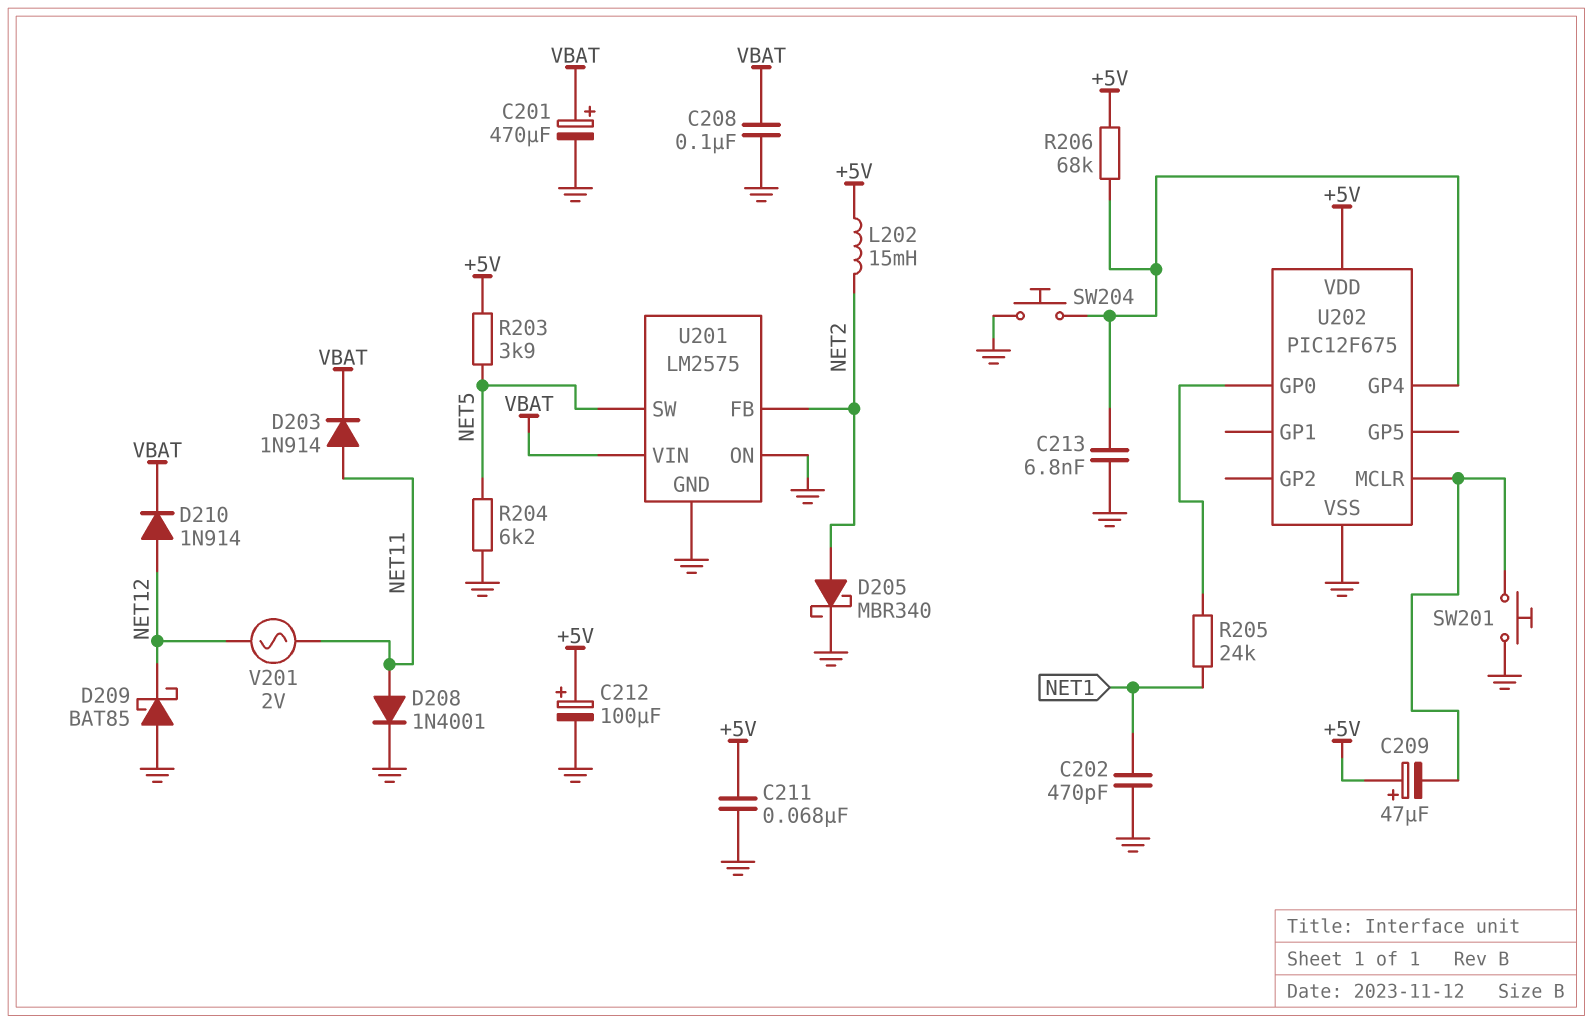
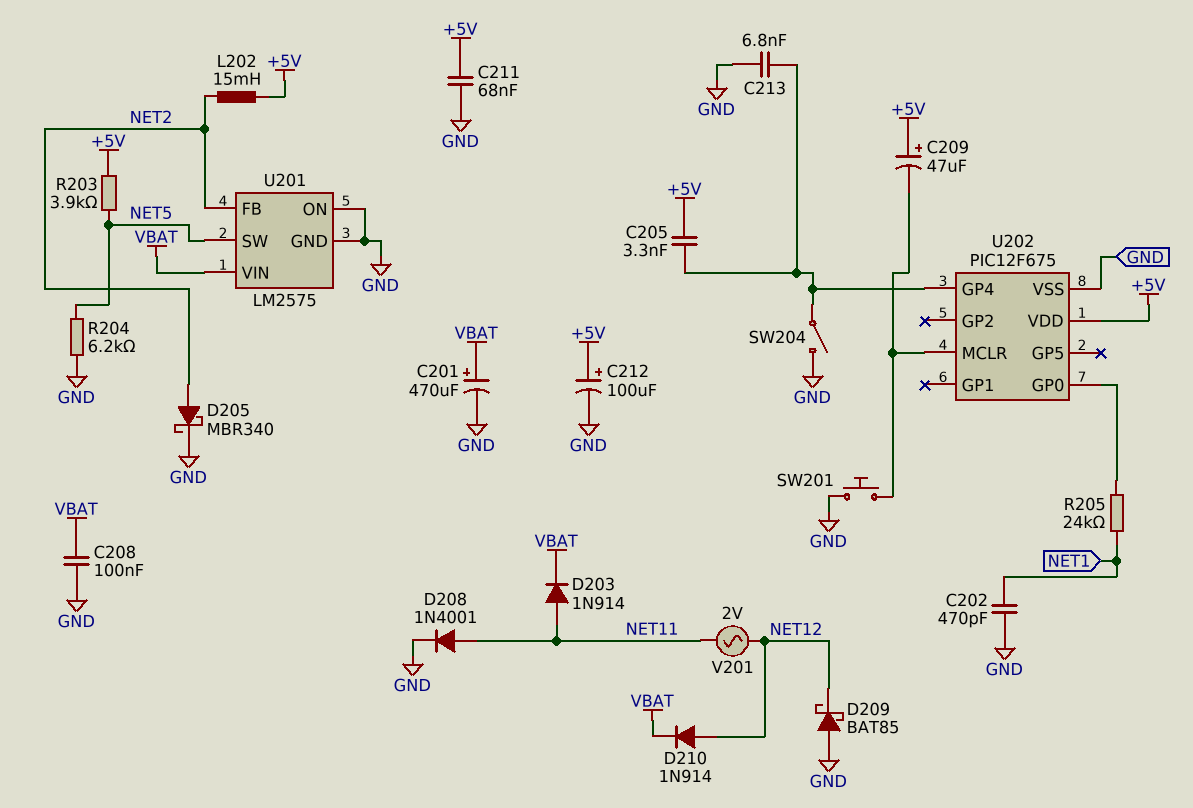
C205: none -> 3.3nF (+5V, U202/GP4)
R206: 68k (+5V, U202/GP4) -> none
SW204: button (GND, U202/GP4) -> switch (GND, U202/GP4)

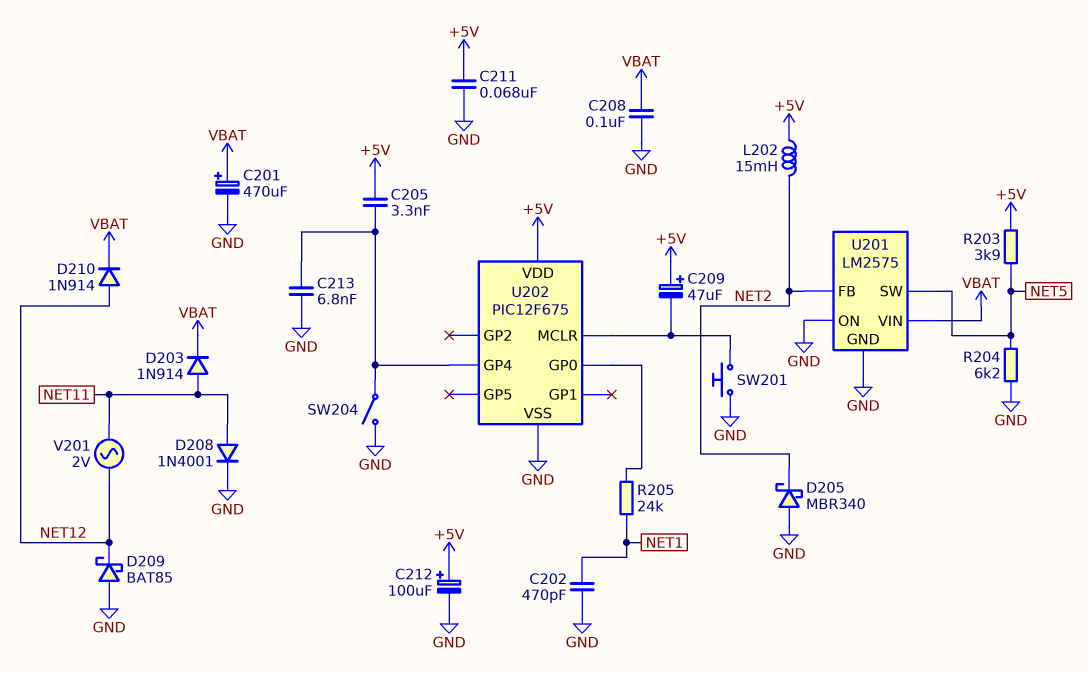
D205: schottky MBR340 (A NET2, K GND) -> schottky MBR340 (A GND, K NET2)

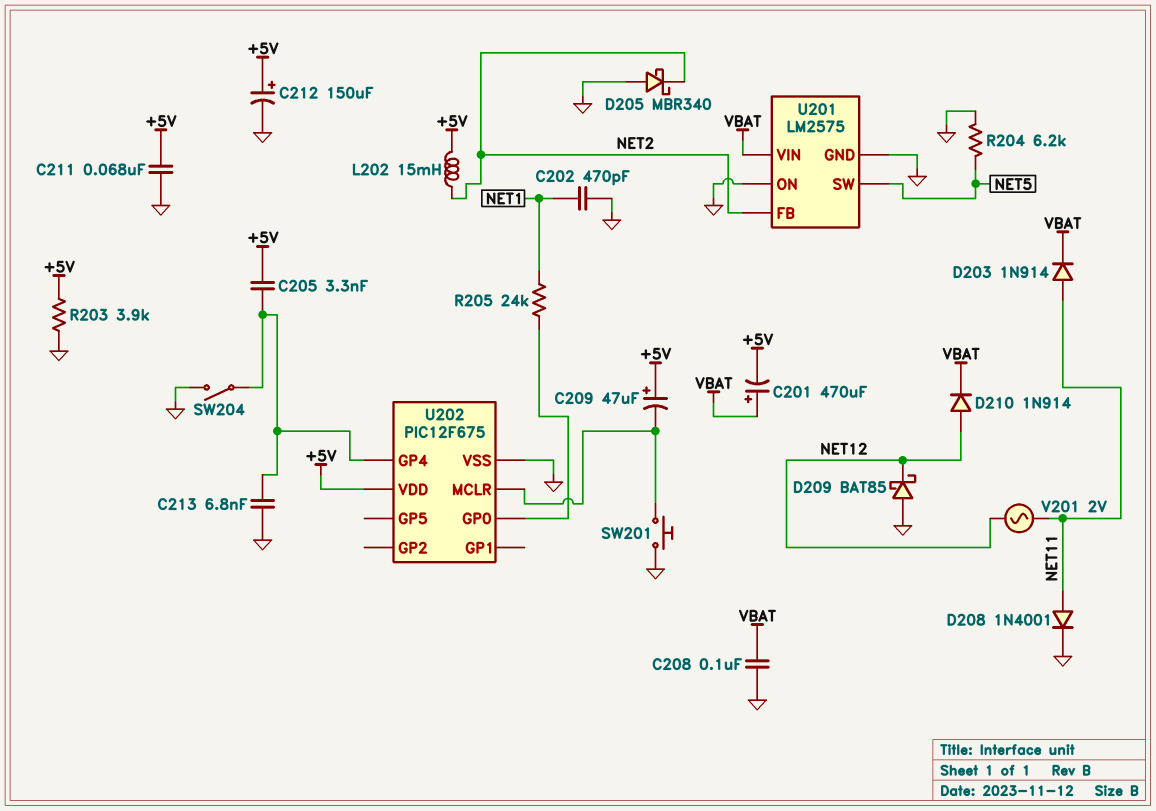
C201: 470uF (plus VBAT, minus GND) -> 470uF (plus VBAT, minus +5V)
C212: 100uF (plus +5V, minus GND) -> 150uF (plus +5V, minus GND)
R203: 3.9k (+5V, NET5) -> 3.9k (+5V, GND)

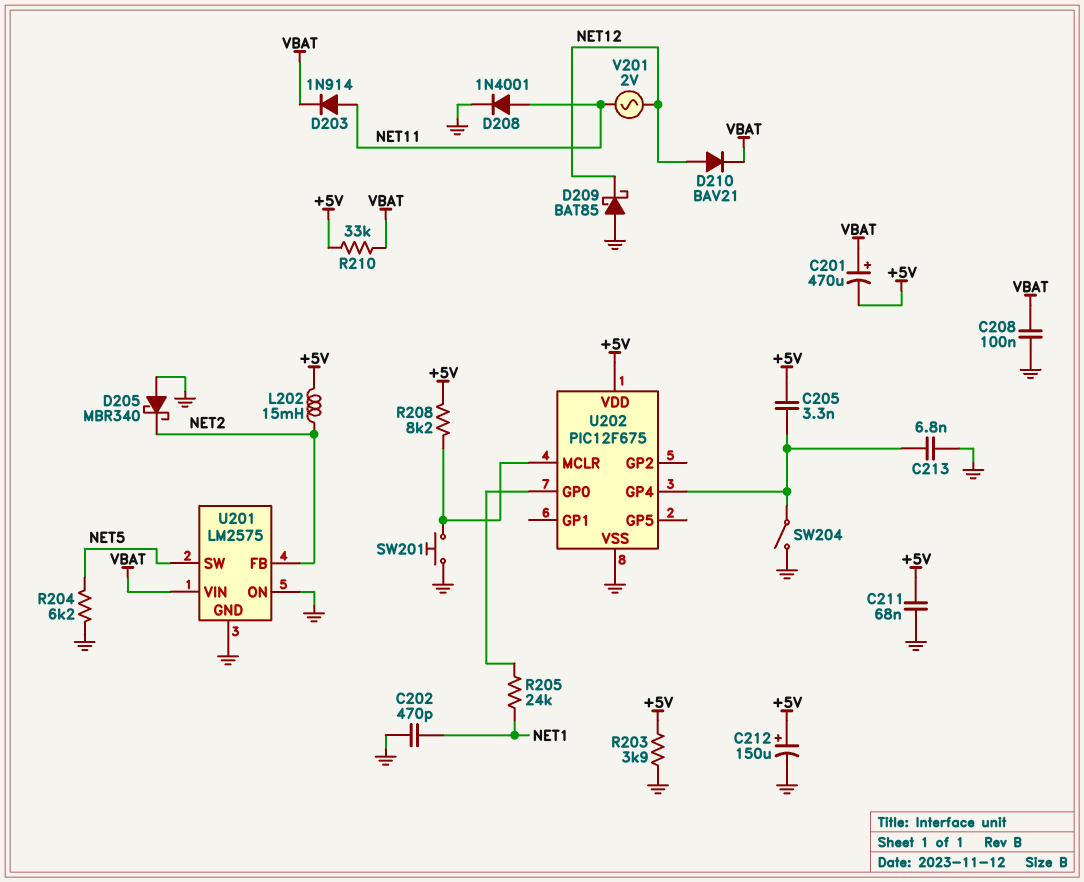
C209: 47uF (plus +5V, minus U202/MCLR) -> none
D210: diode 1N914 (A NET12, K VBAT) -> diode BAV21 (A NET12, K VBAT)
R208: none -> 8.2k (+5V, U202/MCLR)
R210: none -> 33k (+5V, VBAT)

